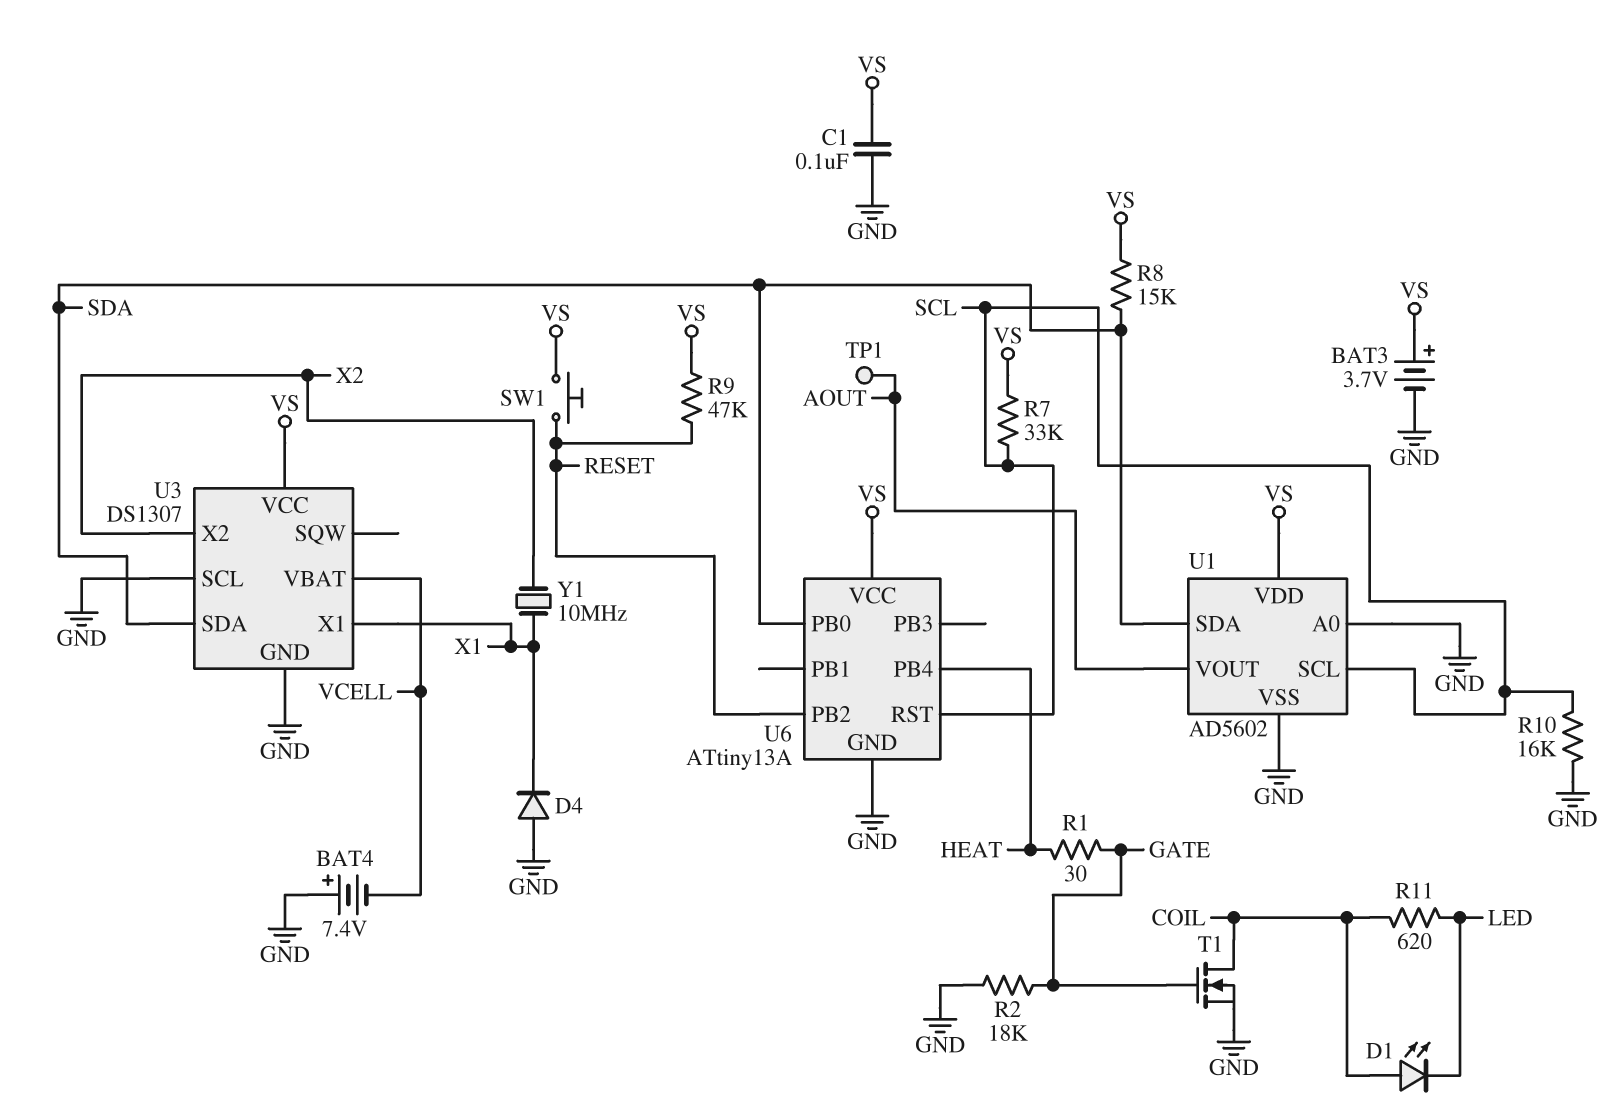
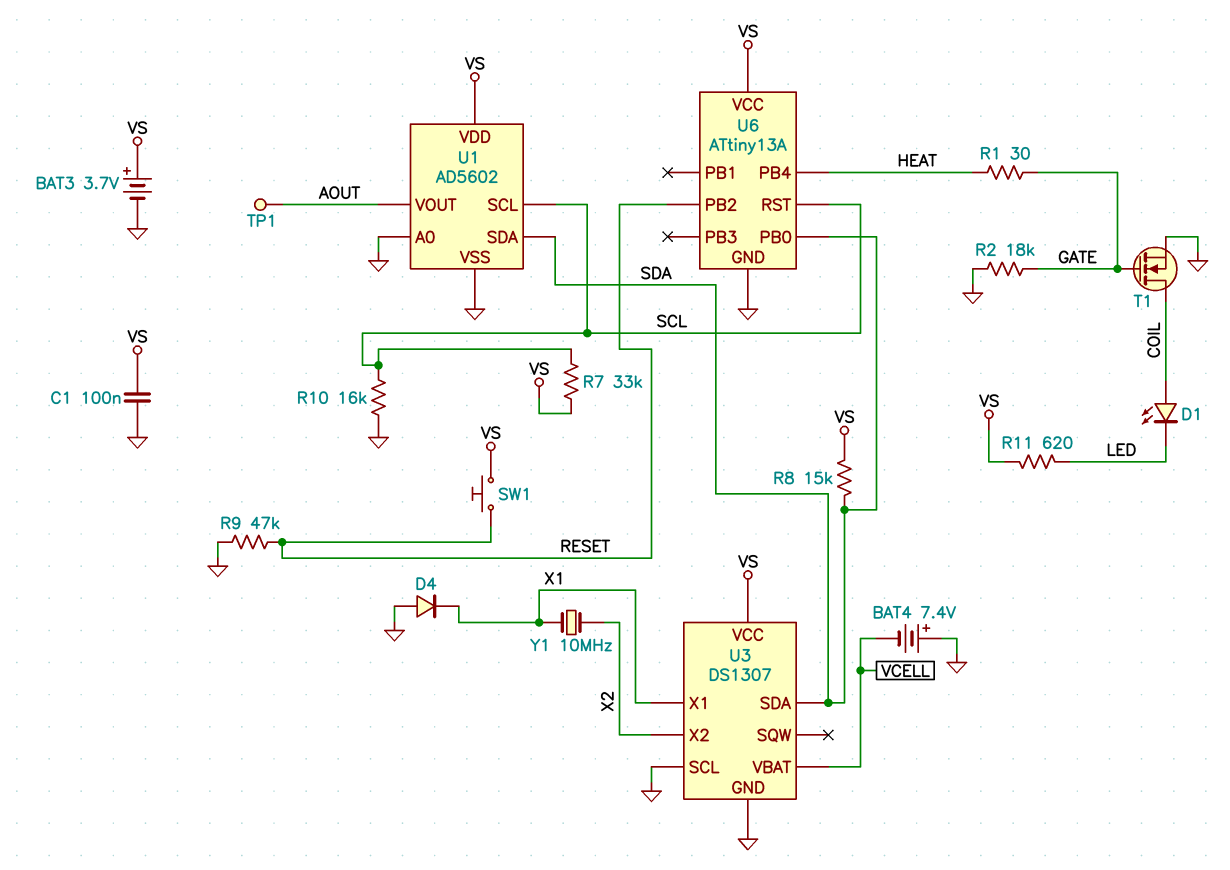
R9: 47k (RESET, VS) -> 47k (GND, RESET)
R11: 620 (COIL, LED) -> 620 (LED, VS)

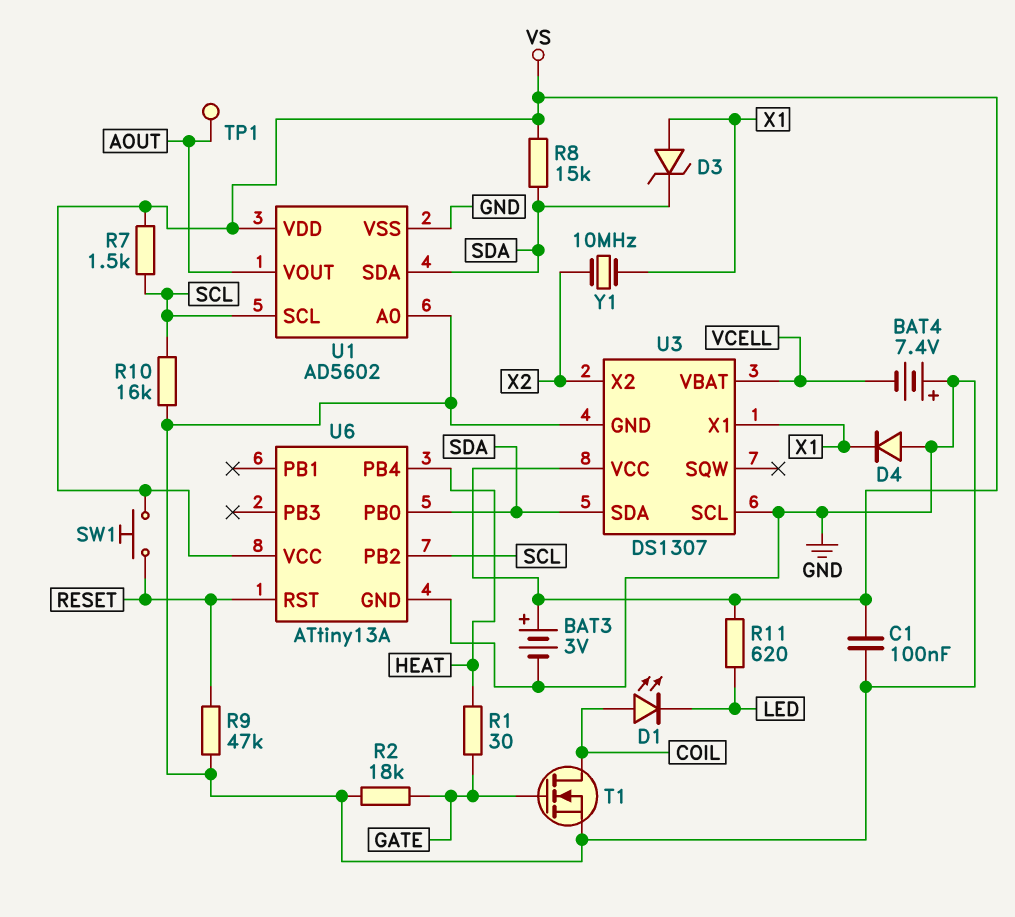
BAT3: 3.7V (plus VS, minus GND) -> 3V (plus VS, minus GND)
D3: none -> zener (A X1, K SDA)
R7: 33k (SCL, VS) -> 1.5k (SCL, VS)
U6 pin PB2: RESET -> SCL
U6 pin RST: SCL -> RESET

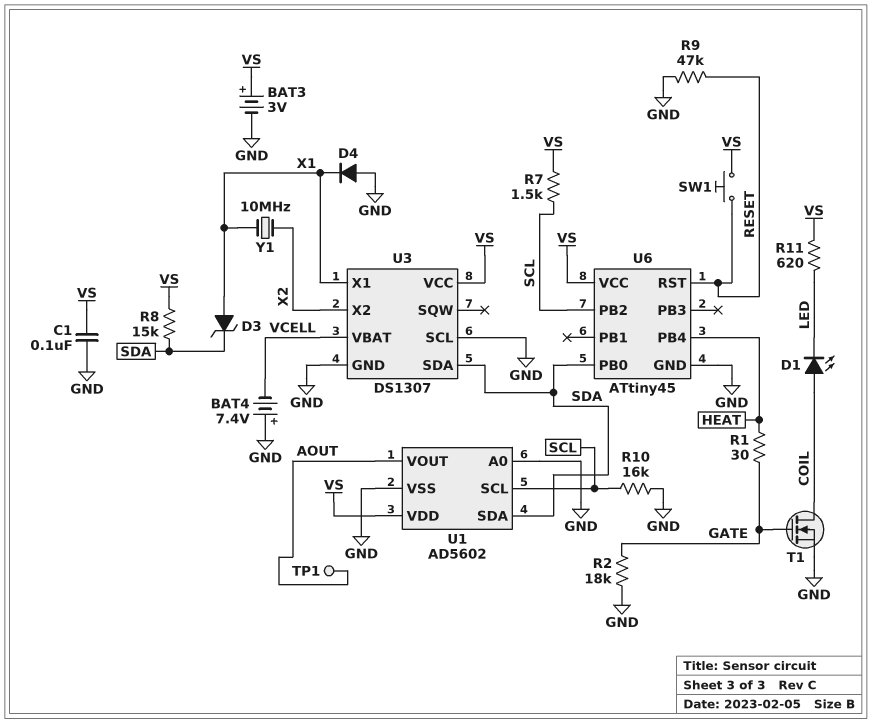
U6: ATtiny13A -> ATtiny45

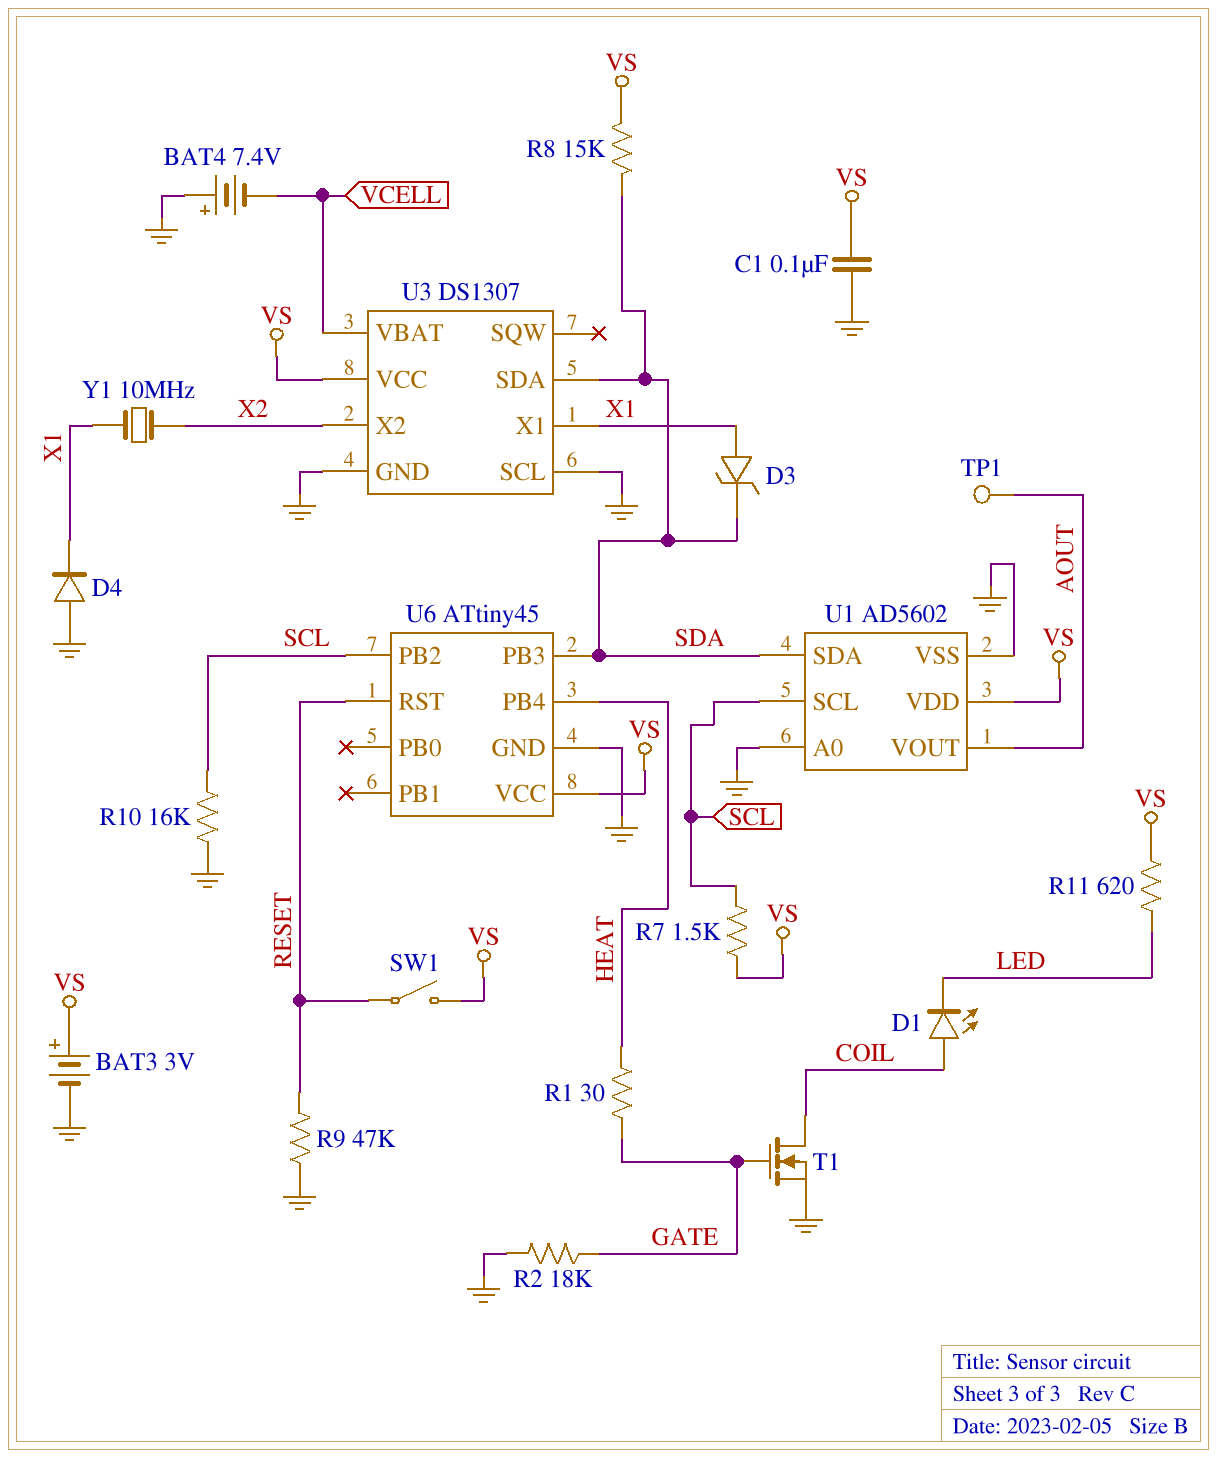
SW1: button (RESET, VS) -> switch (RESET, VS)
U6 pin PB0: SDA -> none
U6 pin PB3: none -> SDA

